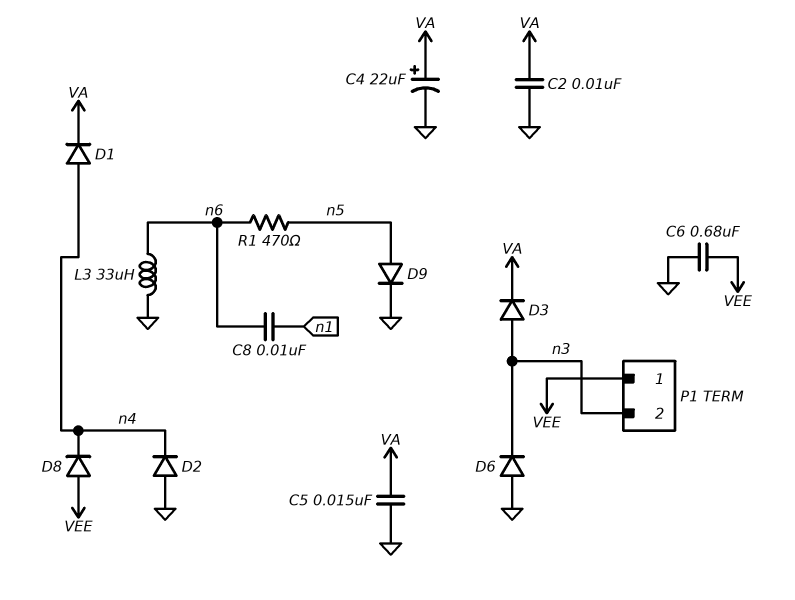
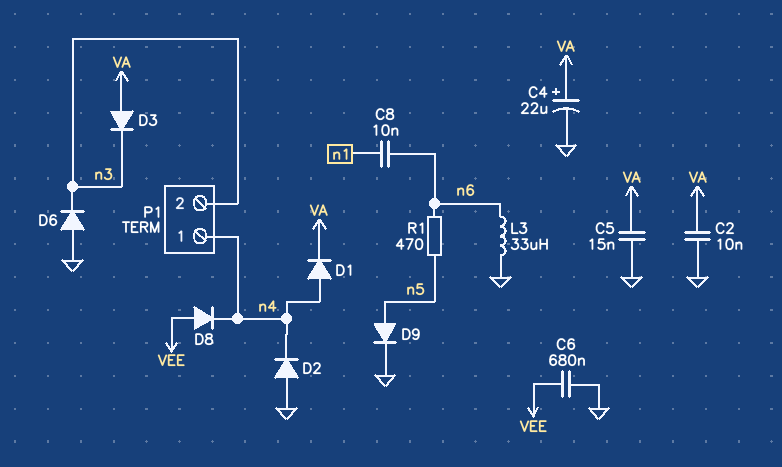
D3: diode (A n3, K VA) -> diode (A VA, K n3)
P1 pin 1: VEE -> n4

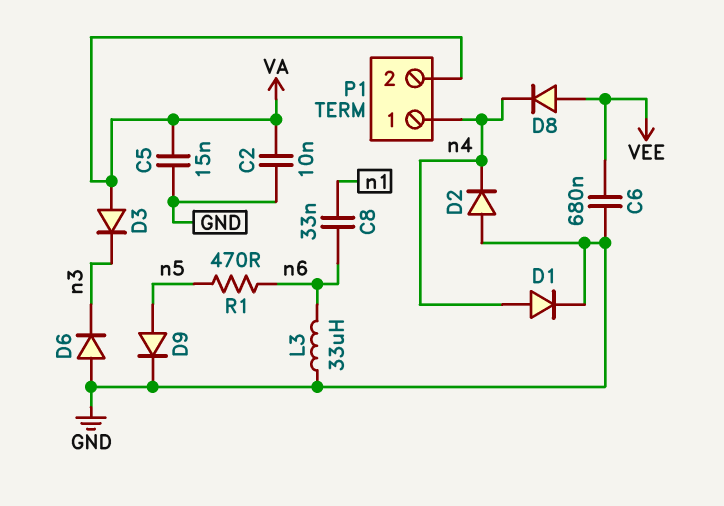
C4: 22uF (plus VA, minus GND) -> none
C8: 10nF (n1, n6) -> 33nF (n1, n6)
D1: diode (A n4, K VA) -> diode (A n4, K GND)
P1 pin 2: n3 -> VA

